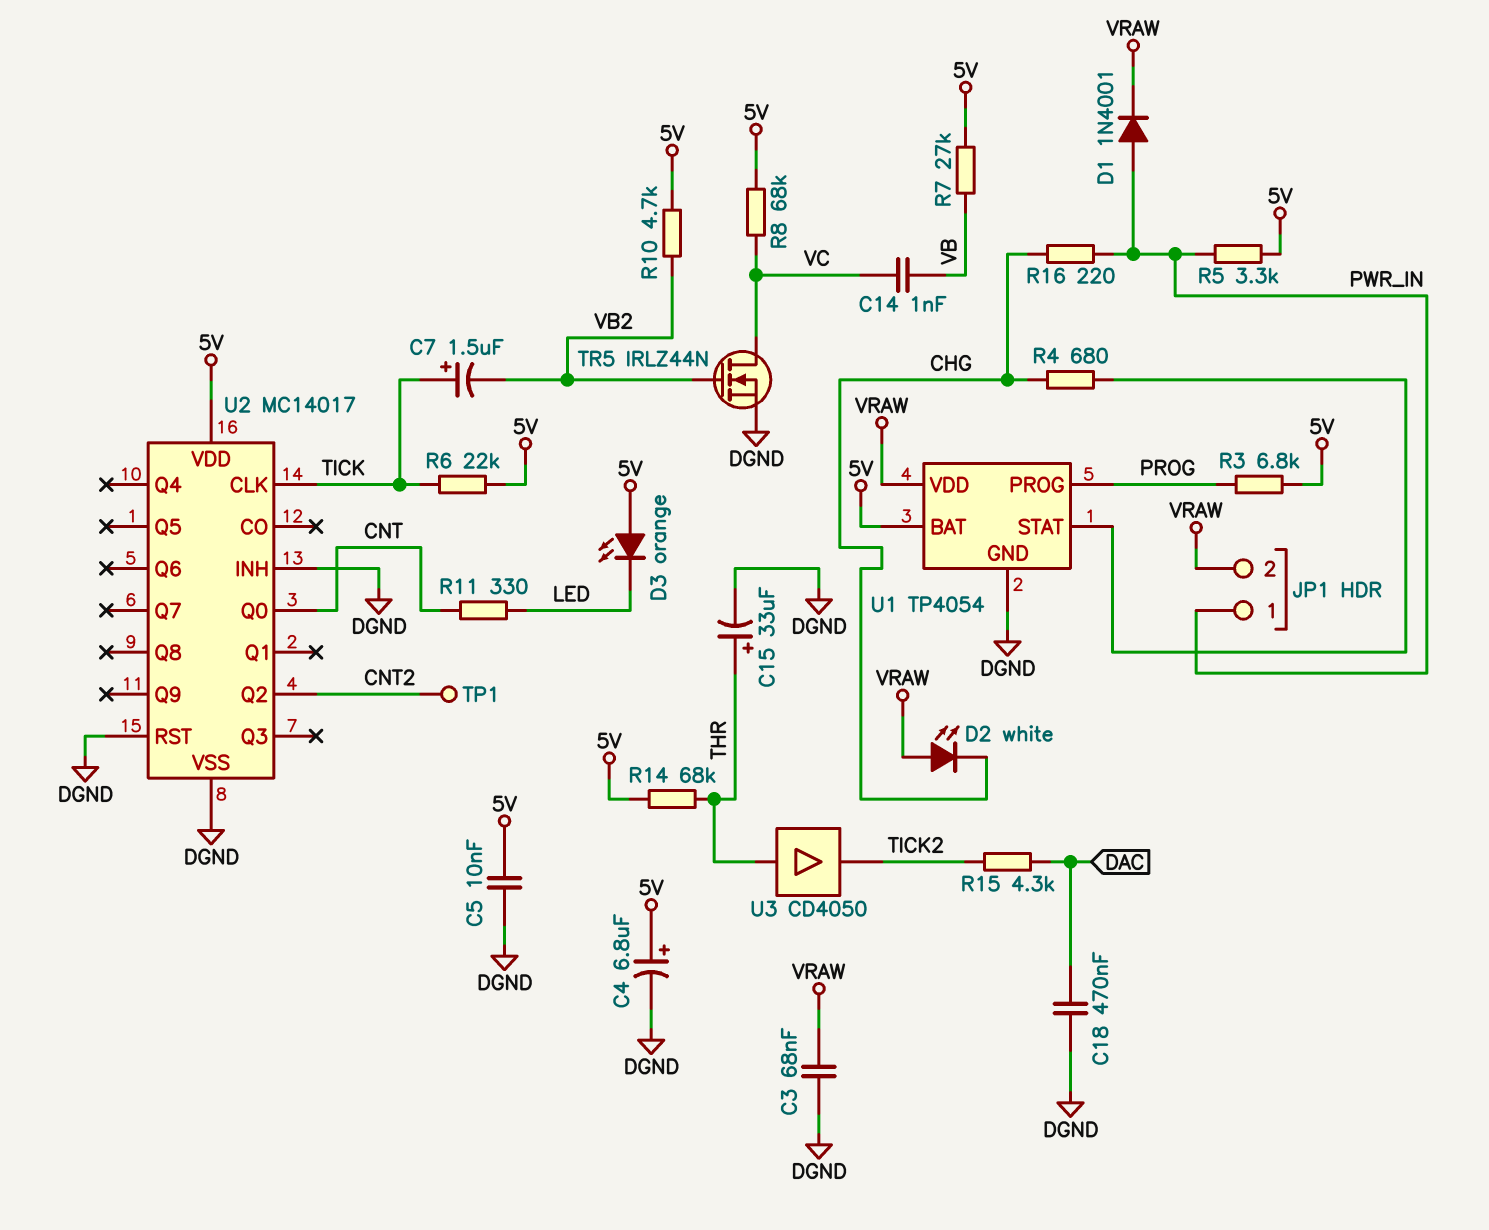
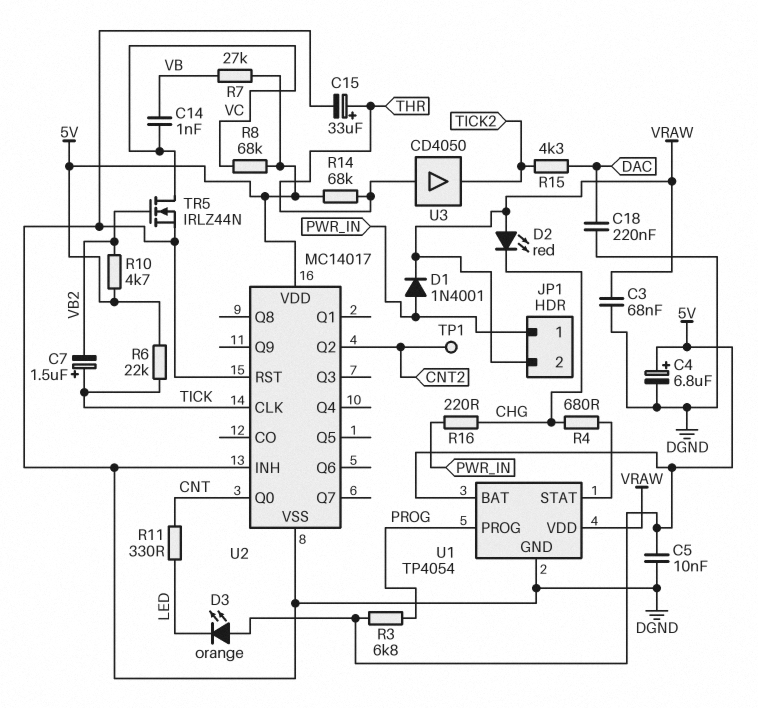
C18: 470nF (DAC, DGND) -> 220nF (DAC, DGND)
D2: LED white (A VRAW, K CHG) -> LED red (A VRAW, K CHG)
R5: 3.3k (5V, PWR_IN) -> none

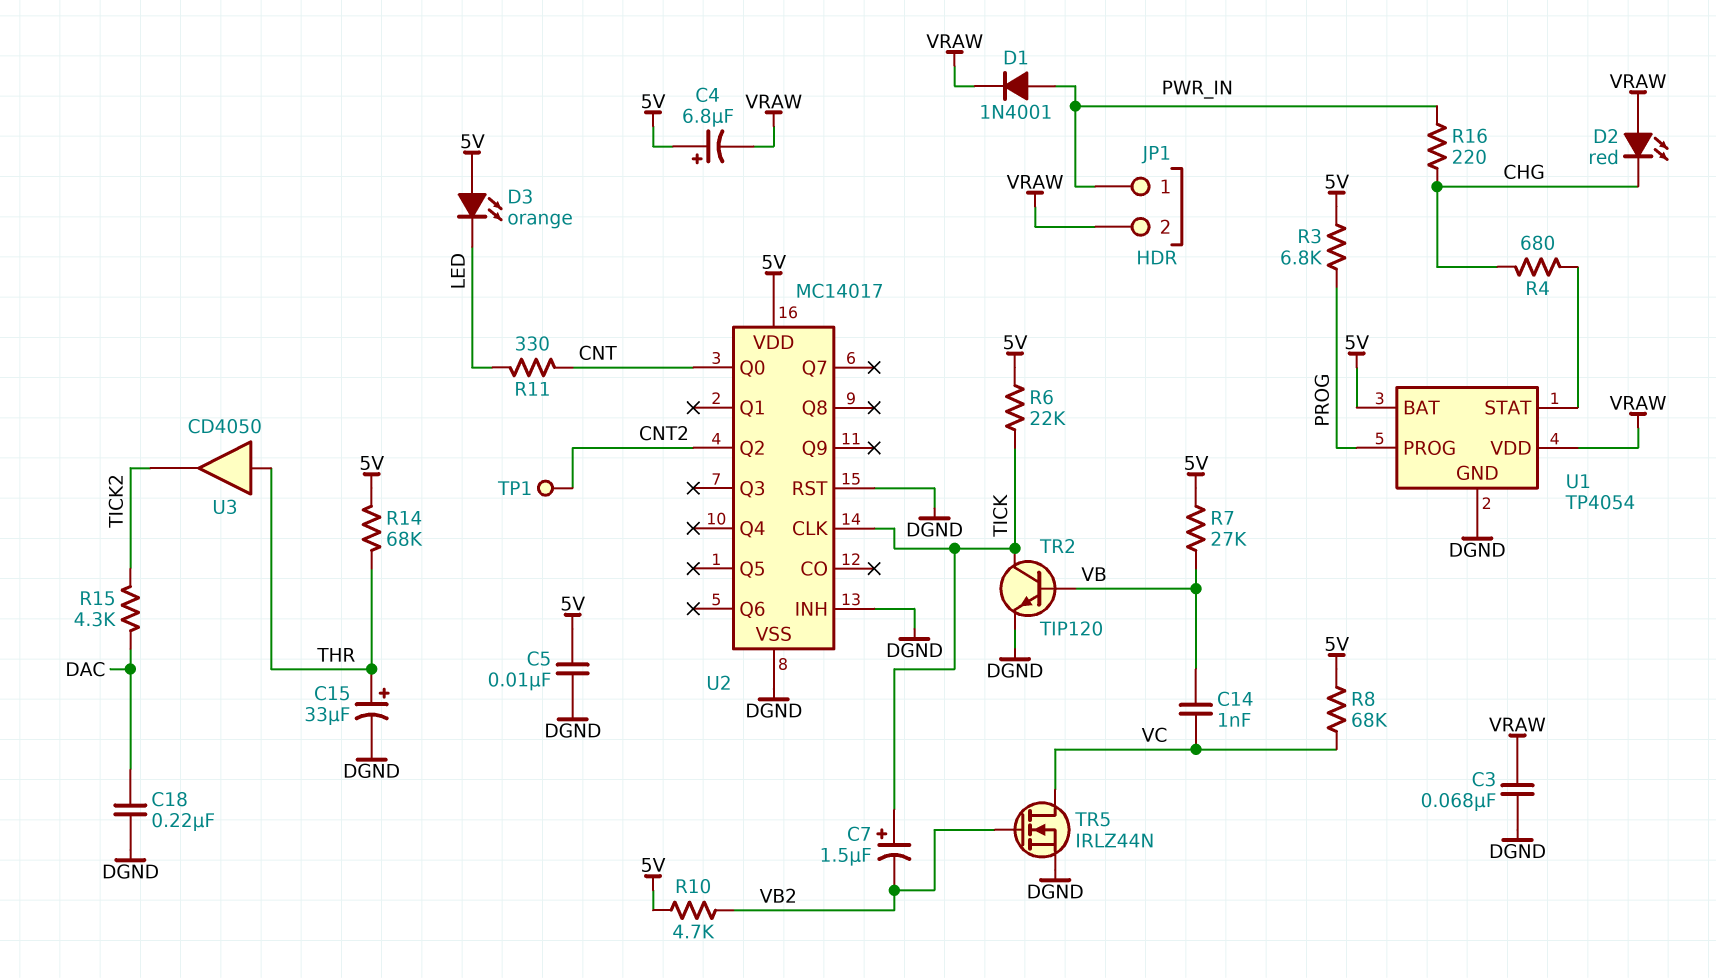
C4: 6.8uF (plus 5V, minus DGND) -> 6.8uF (plus 5V, minus VRAW)
TR2: none -> NPN TIP120 (B VB, C TICK, E DGND)

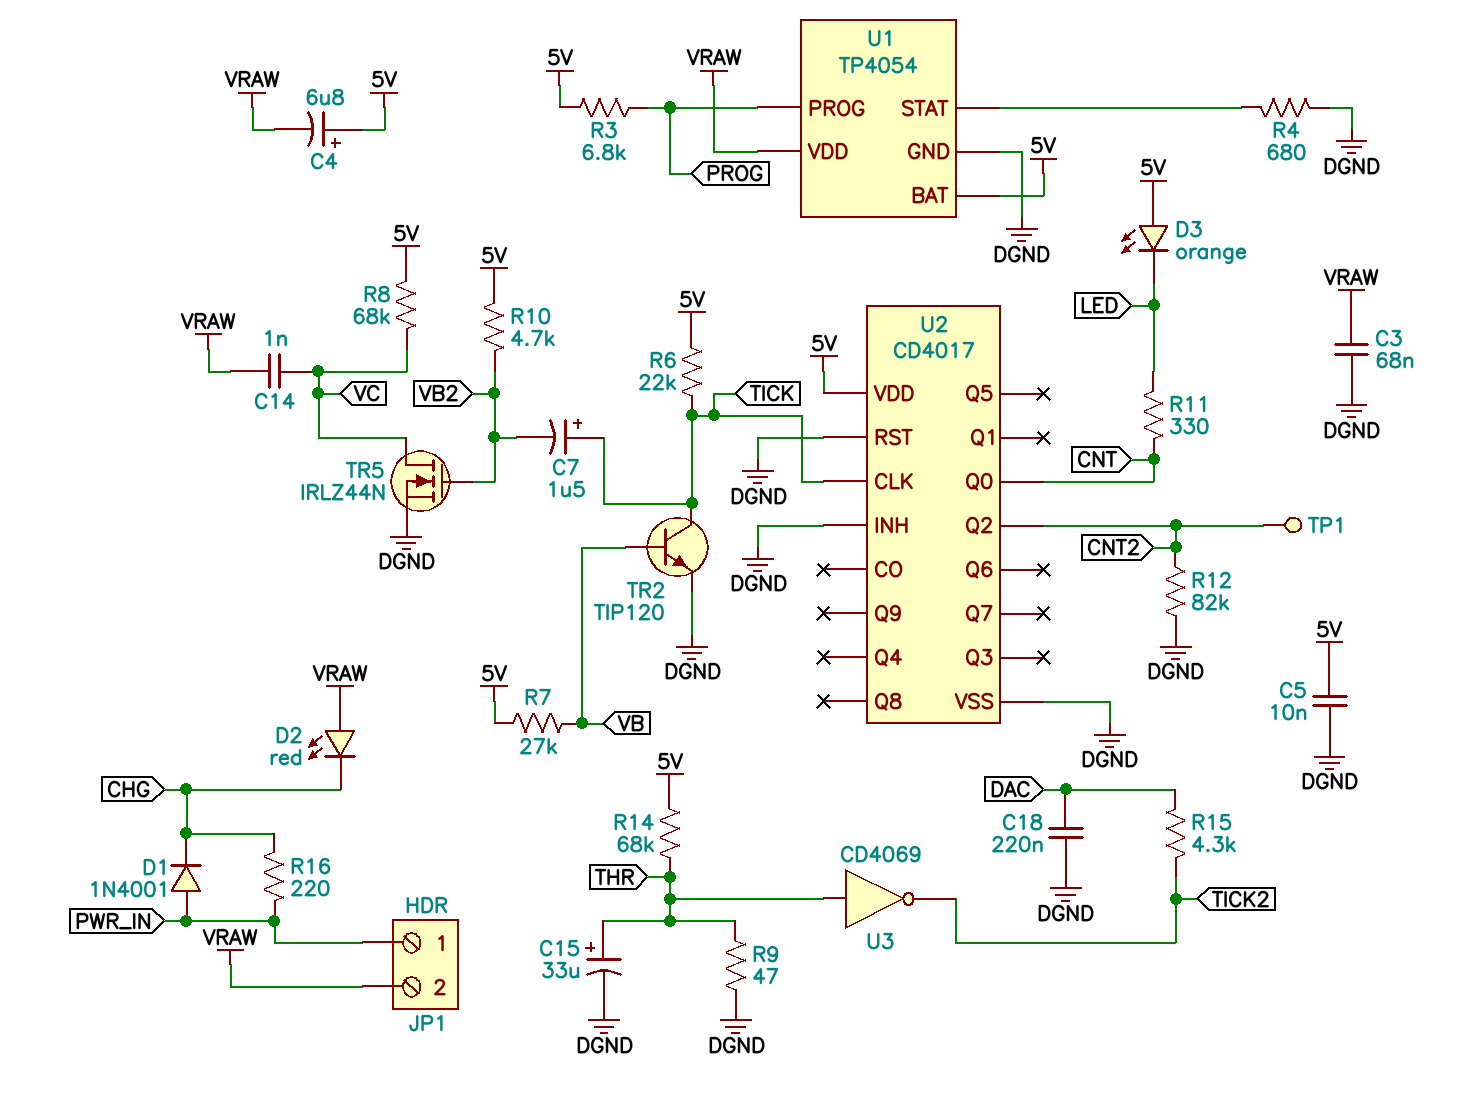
C14: 1nF (VB, VC) -> 1nF (VC, VRAW)
D1: diode 1N4001 (A PWR_IN, K VRAW) -> diode 1N4001 (A PWR_IN, K CHG)
R4: 680 (CHG, U1/STAT) -> 680 (DGND, U1/STAT)
R9: none -> 47 (DGND, THR)
R12: none -> 82k (CNT2, DGND)
U2: MC14017 -> CD4017
U3: buffer CD4050 (in THR, out TICK2) -> NOT CD4069 (in THR, out TICK2)

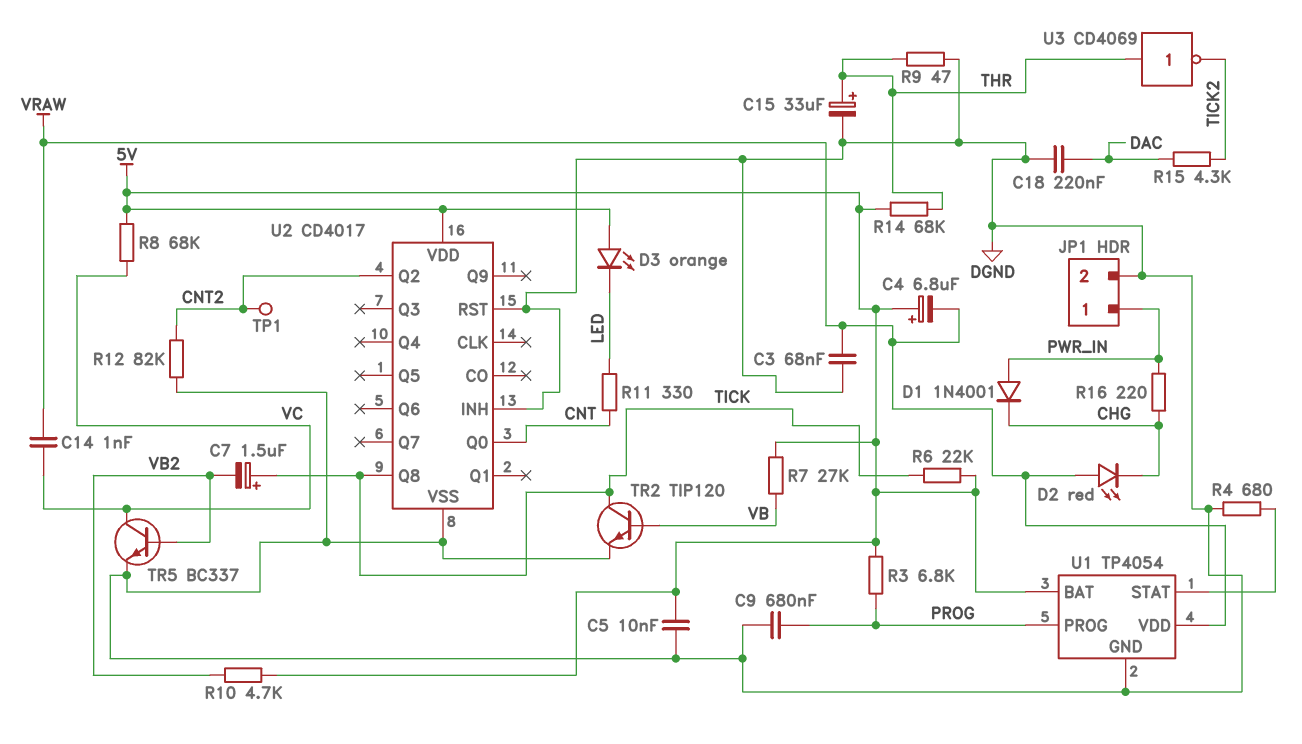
C9: none -> 680nF (DGND, PROG)
JP1 pin 2: VRAW -> DGND
TR5: NMOS IRLZ44N (G VB2, D VC, S DGND) -> NPN BC337 (B VB2, C VC, E DGND)
U2 pin CLK: TICK -> none
U2 pin Q8: none -> TICK

